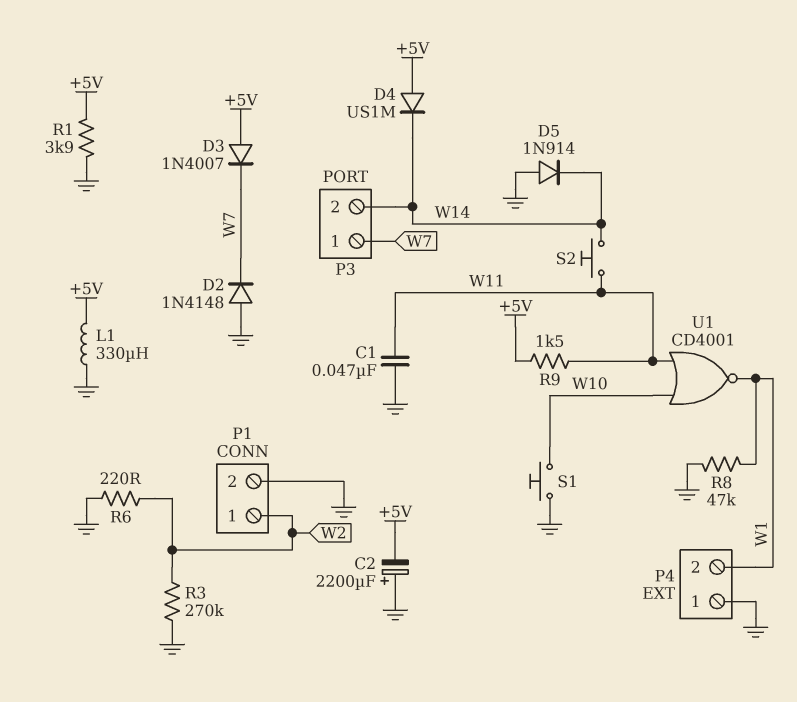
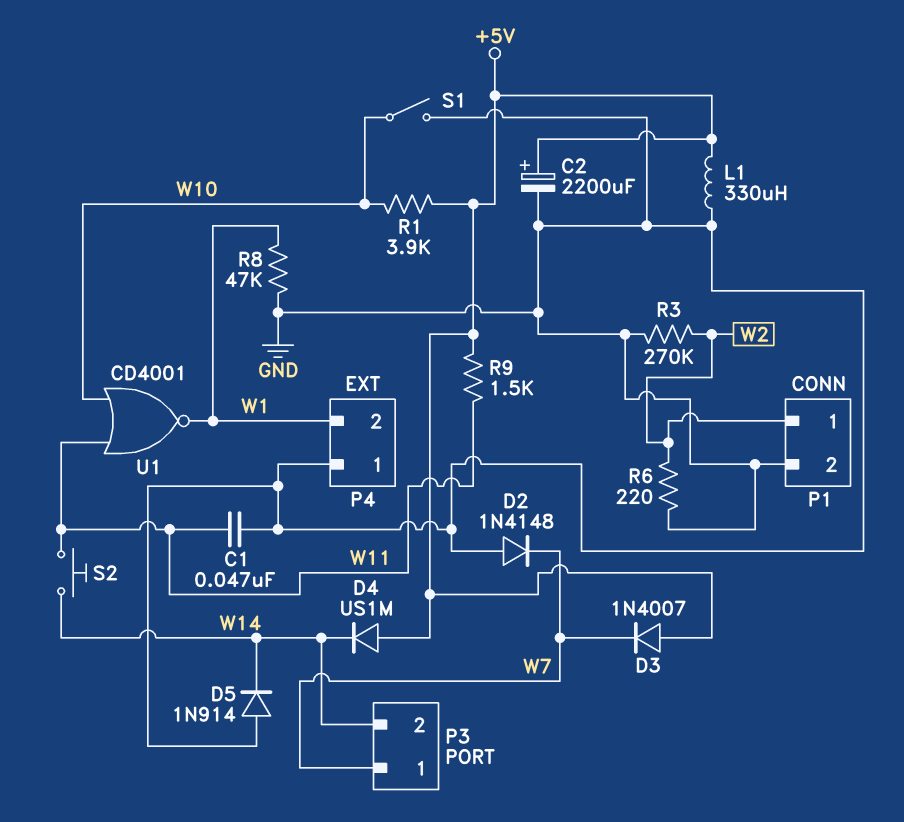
C2: 2200uF (plus GND, minus +5V) -> 2200uF (plus +5V, minus GND)
R1: 3.9k (+5V, GND) -> 3.9k (+5V, W10)
S1: button (GND, W10) -> switch (GND, W10)

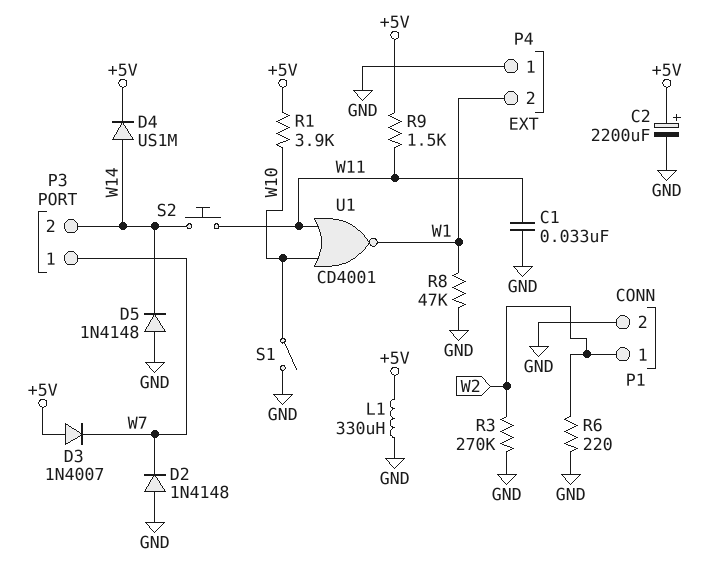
C1: 47nF (GND, W11) -> 33nF (GND, W11)
D4: diode US1M (A +5V, K W14) -> diode US1M (A W14, K +5V)
D5: diode 1N914 (A GND, K W14) -> diode 1N4148 (A GND, K W14)

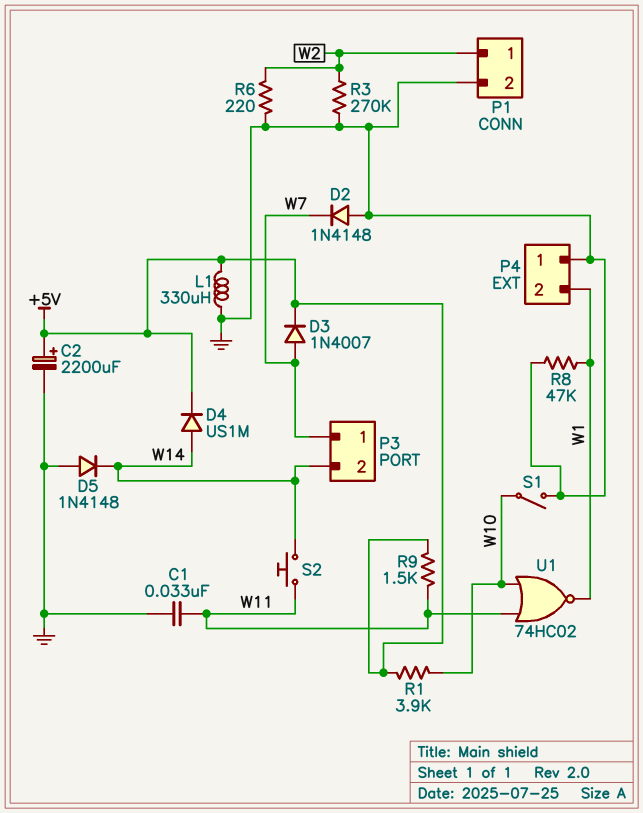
D3: diode 1N4007 (A +5V, K W7) -> diode 1N4007 (A W7, K +5V)
U1: NOR CD4001 (in W10, in W11, out W1) -> NOR 74HC02 (in W10, in W11, out W1)

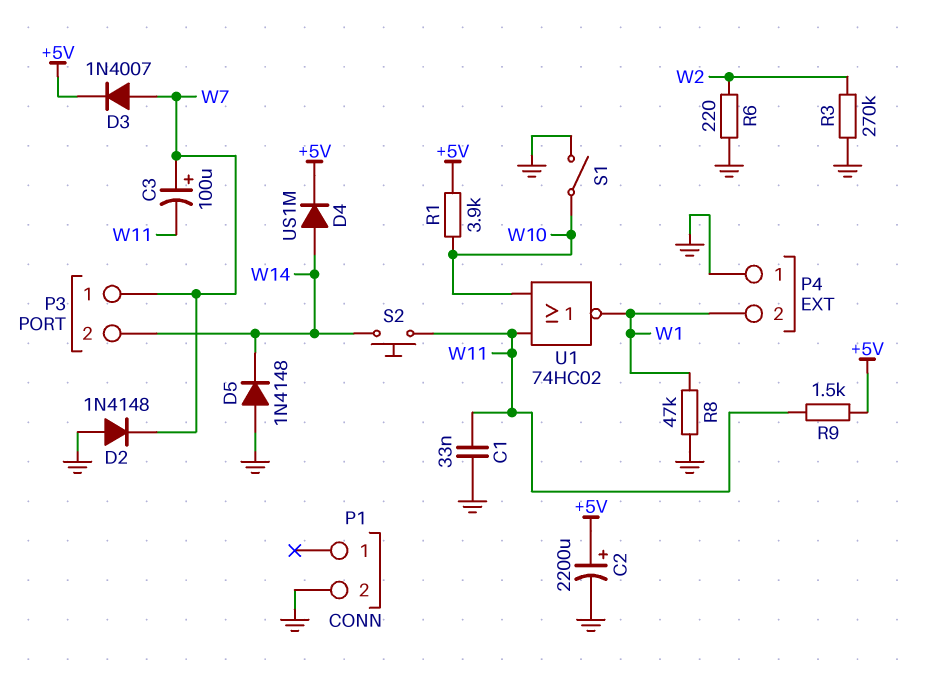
C3: none -> 100uF (plus W7, minus W11)
L1: 330uH (+5V, GND) -> none
P1 pin 1: W2 -> none

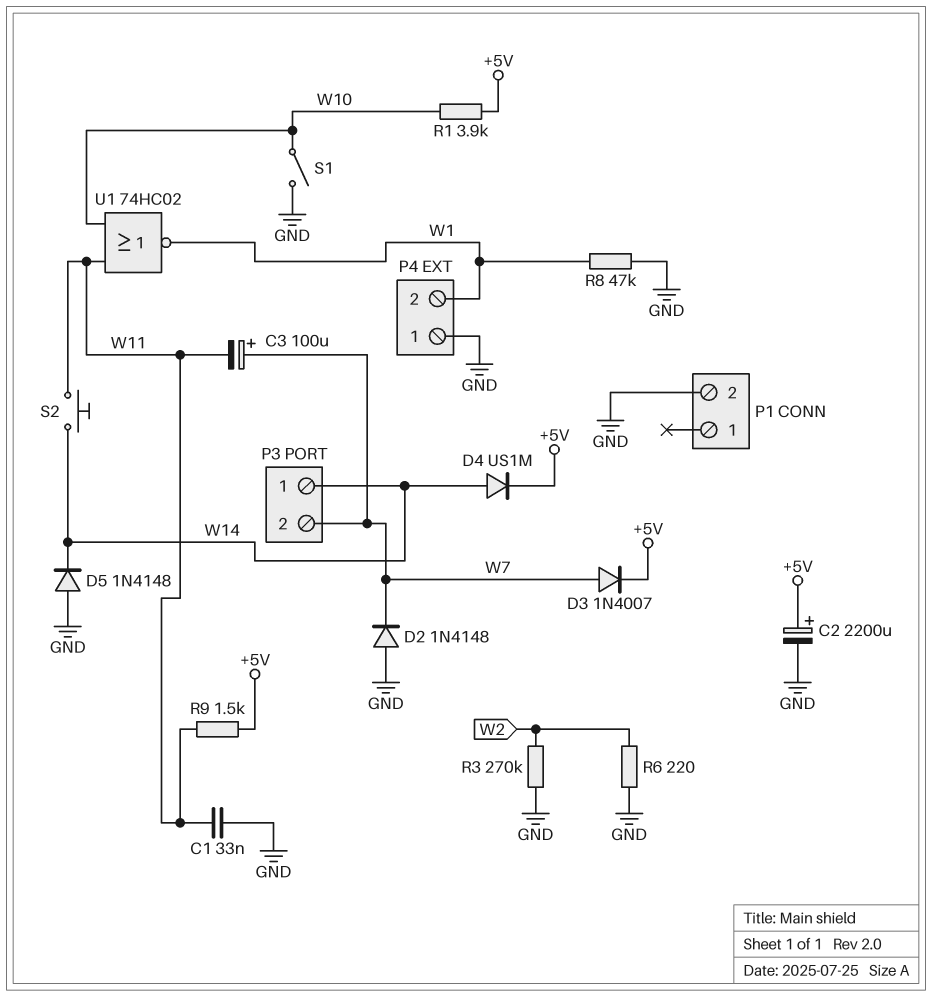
P3 pin 1: W7 -> W14
P3 pin 2: W14 -> W7

